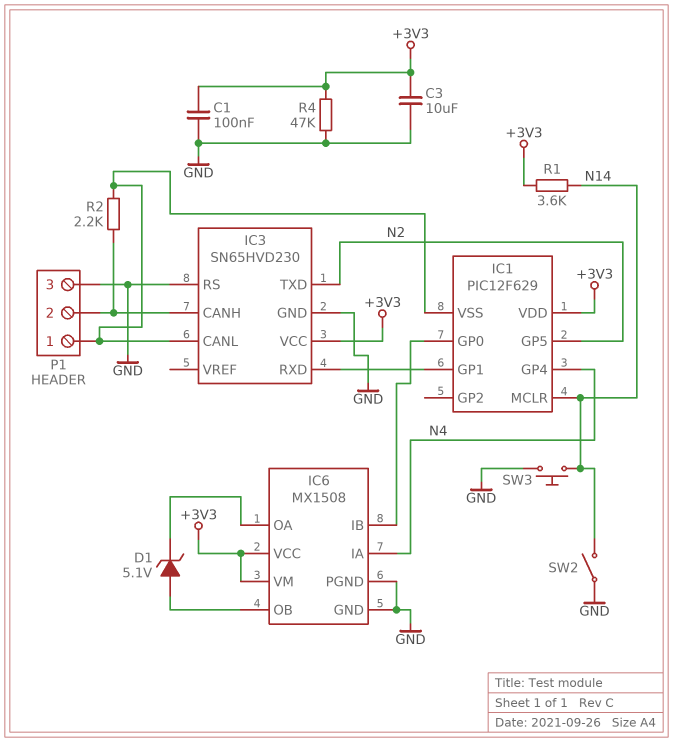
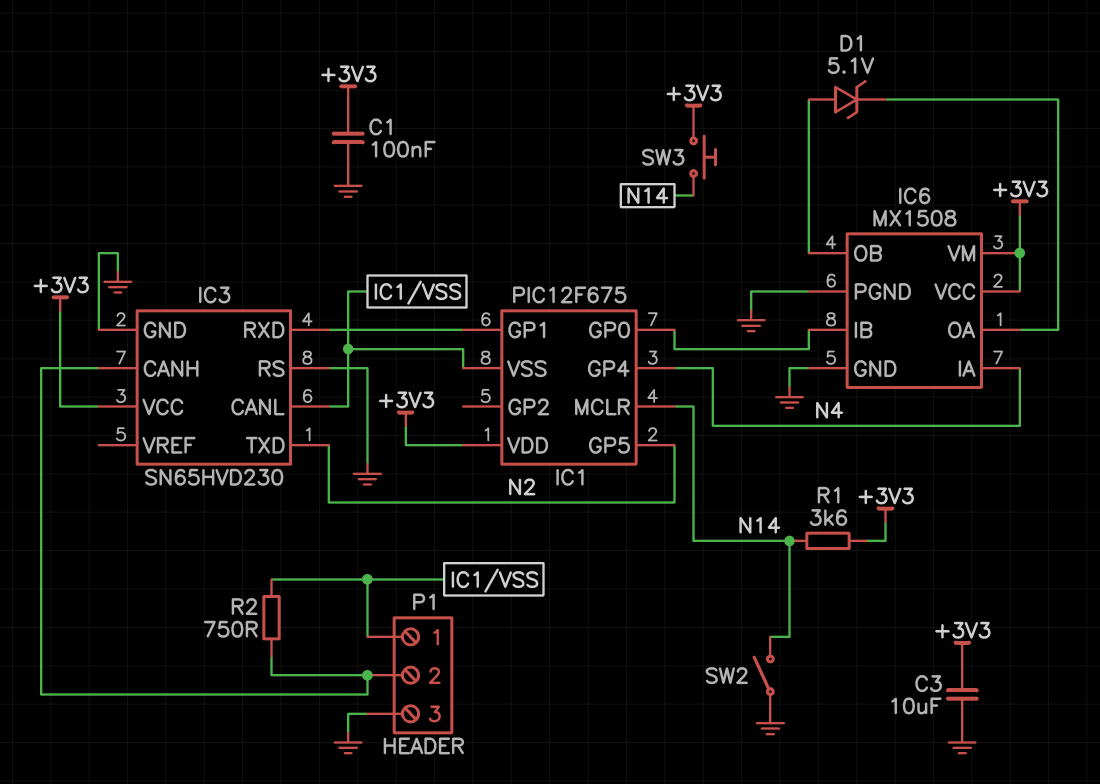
IC1: PIC12F629 -> PIC12F675
R2: 2.2k (IC1/VSS, IC3/CANH) -> 750 (IC1/VSS, IC3/CANH)
R4: 47k (+3V3, GND) -> none
SW3: button (GND, N14) -> button (+3V3, N14)

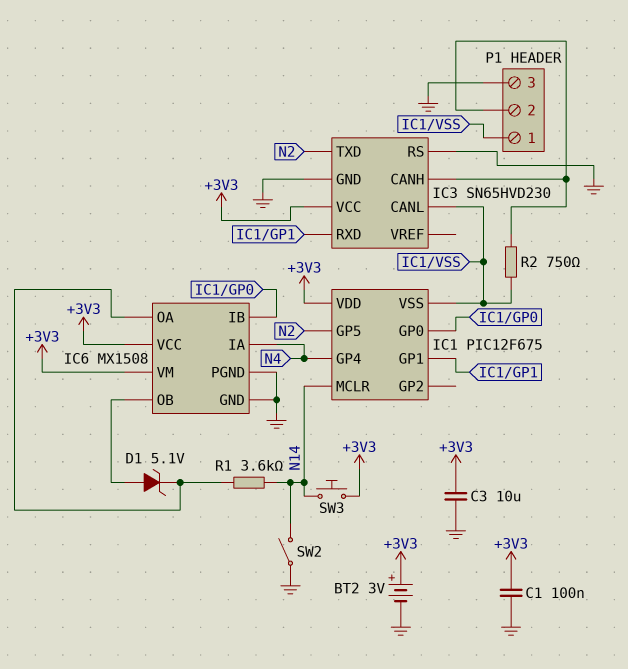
BT2: none -> 3V (plus +3V3, minus GND)
R1: 3.6k (+3V3, N14) -> 3.6k (IC6/OA, N14)

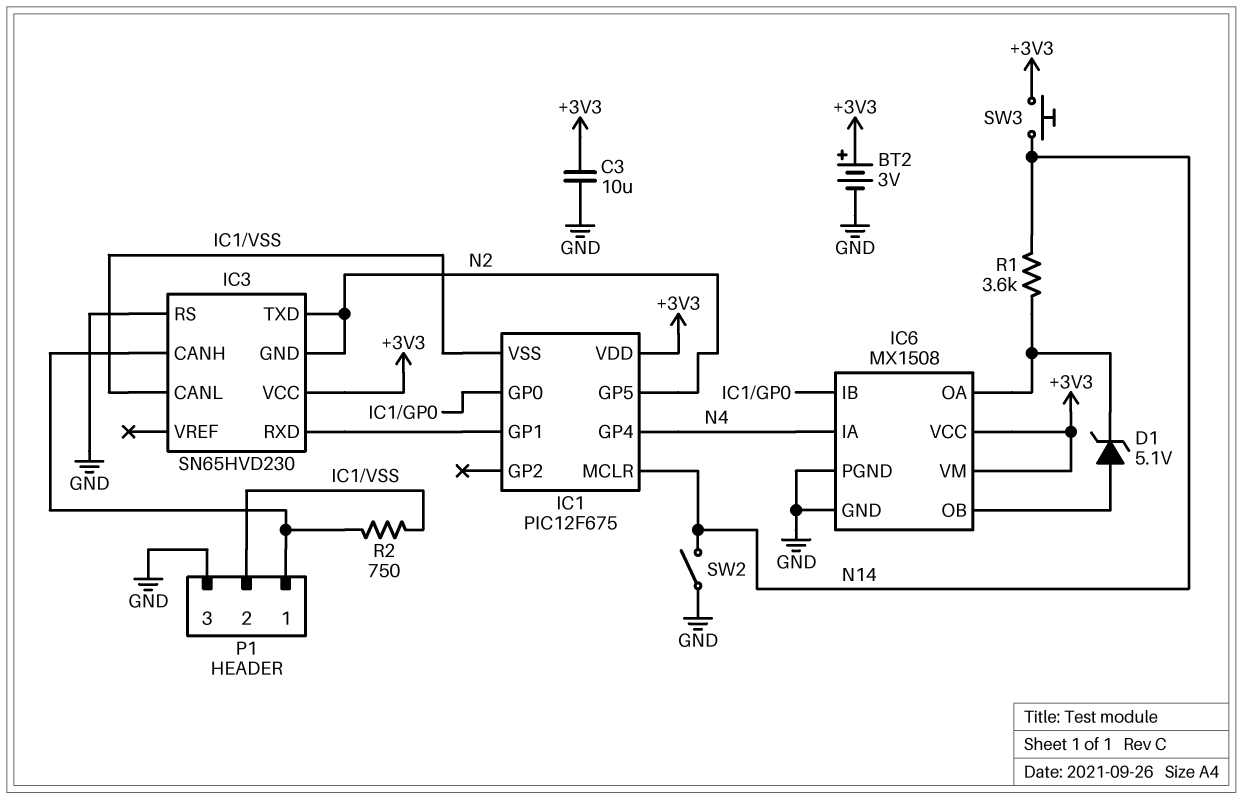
C1: 100nF (+3V3, GND) -> none
IC3 pin GND: GND -> N2
P1 pin 1: IC1/VSS -> IC3/CANH
P1 pin 2: IC3/CANH -> IC1/VSS

